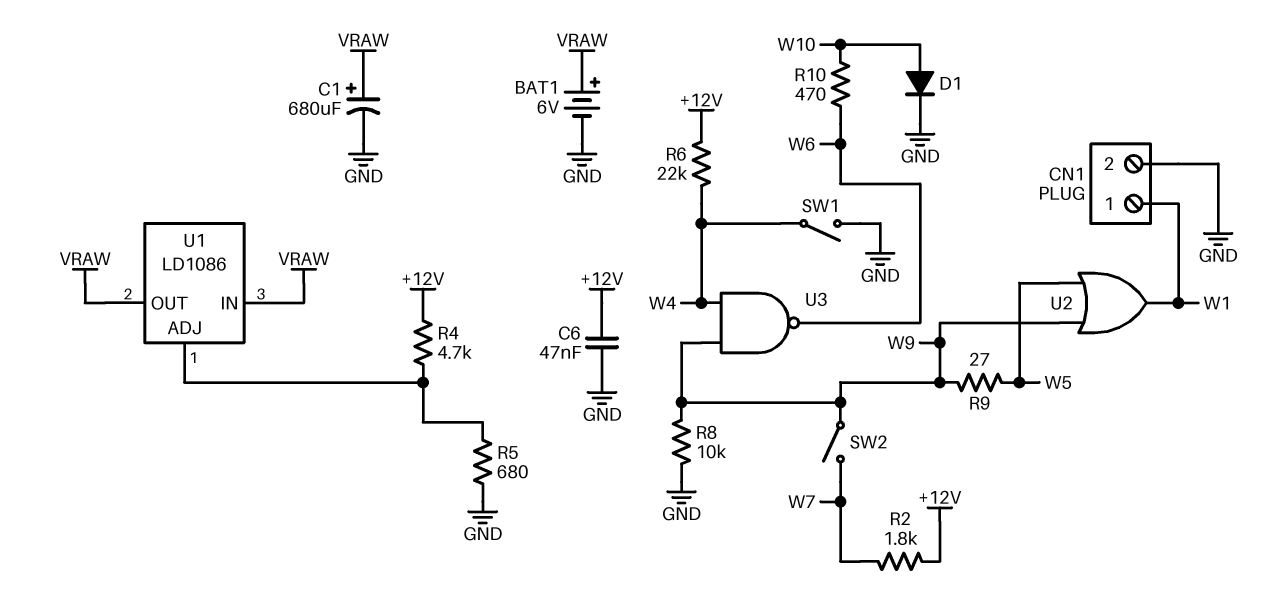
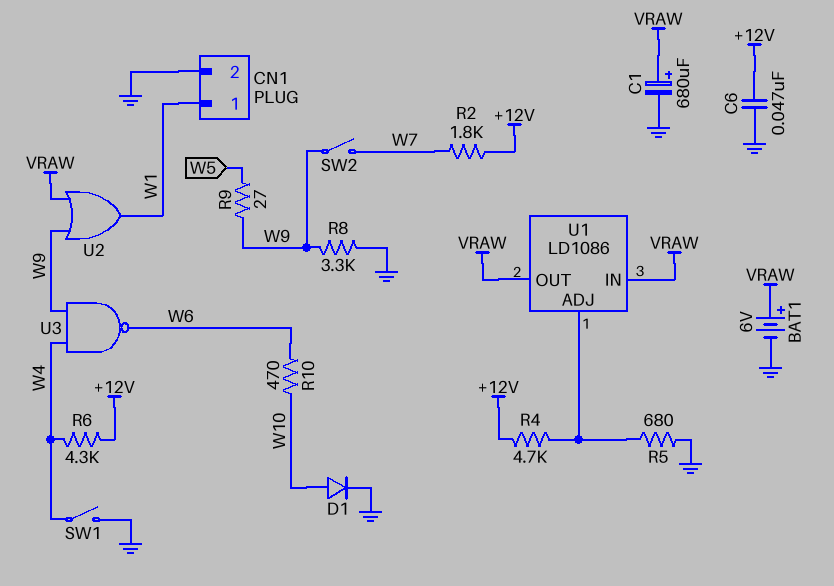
R6: 22k (+12V, W4) -> 4.3k (+12V, W4)
R8: 10k (GND, W9) -> 3.3k (GND, W9)
U2: OR (in W5, in W9, out W1) -> OR (in VRAW, in W9, out W1)

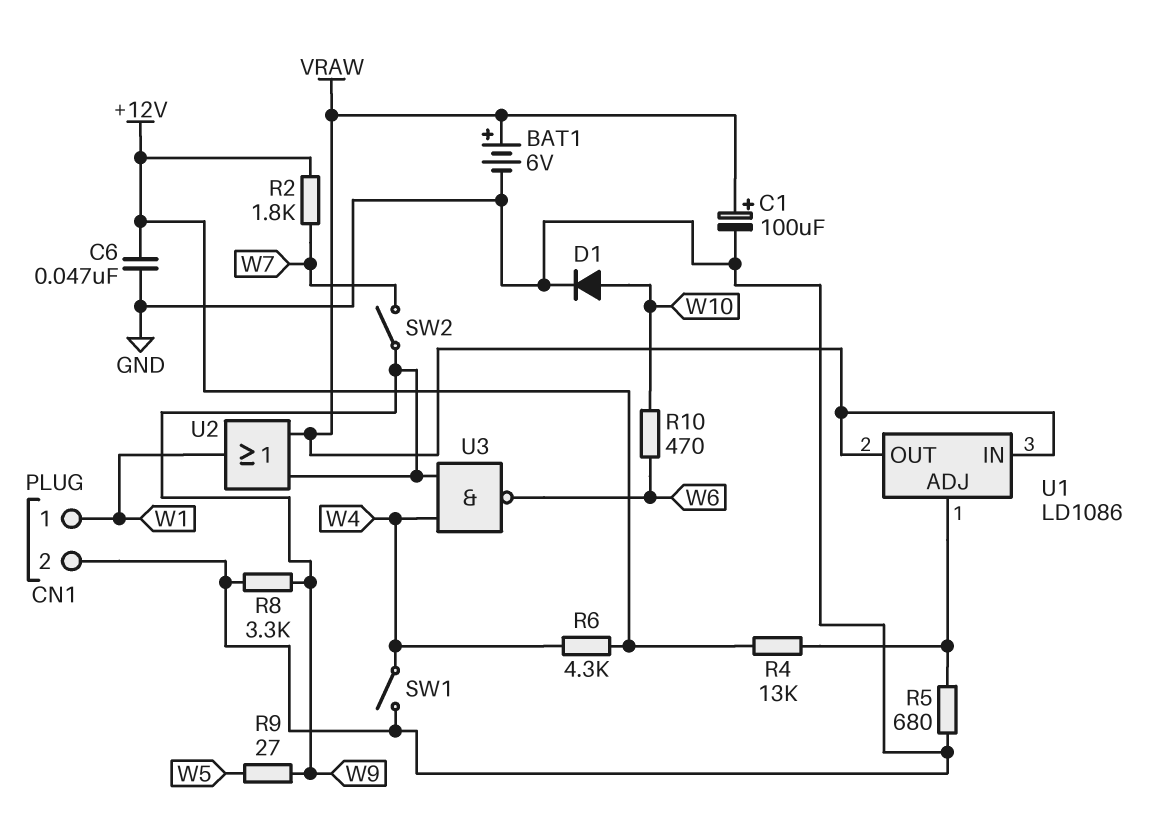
C1: 680uF (plus VRAW, minus GND) -> 100uF (plus VRAW, minus GND)
R4: 4.7k (+12V, U1/ADJ) -> 13k (+12V, U1/ADJ)

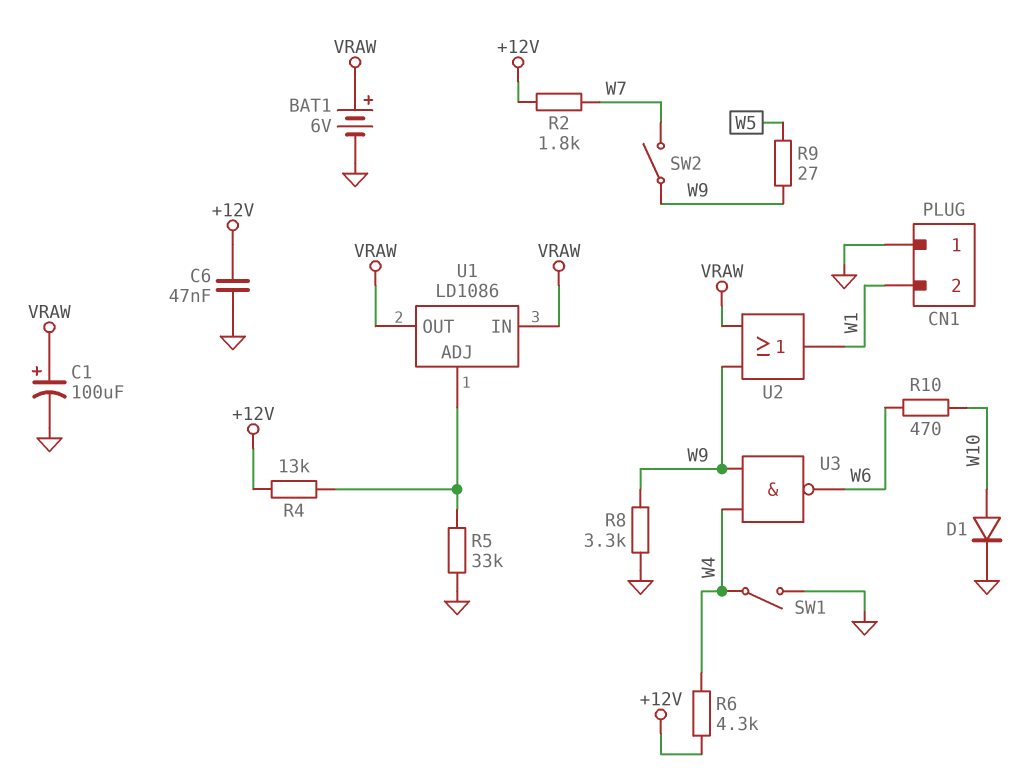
CN1 pin 1: W1 -> GND
CN1 pin 2: GND -> W1
R5: 680 (GND, U1/ADJ) -> 33k (GND, U1/ADJ)

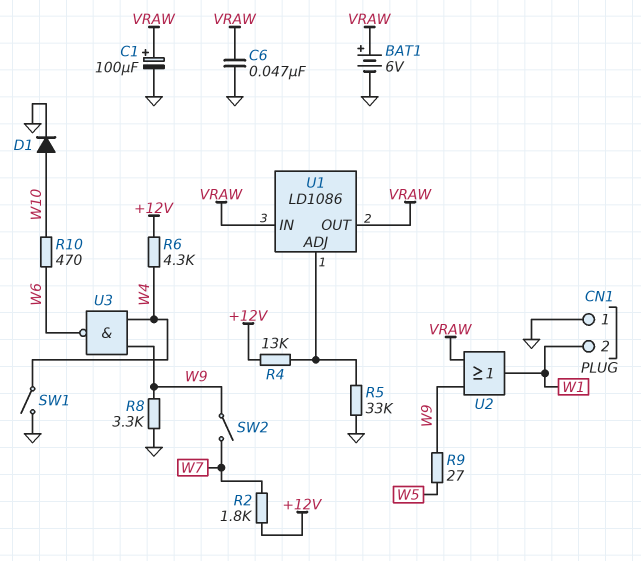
C6: 47nF (+12V, GND) -> 47nF (GND, VRAW)

